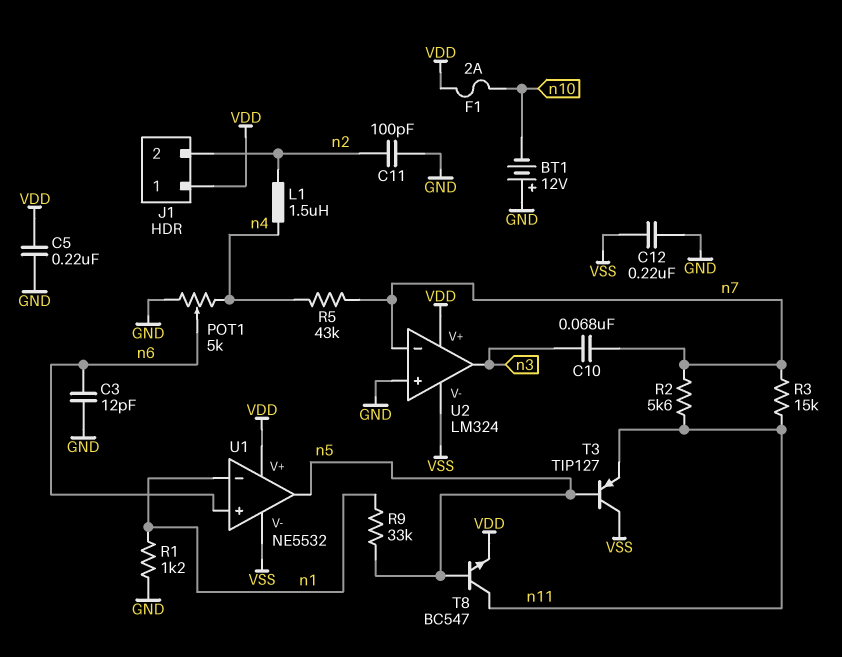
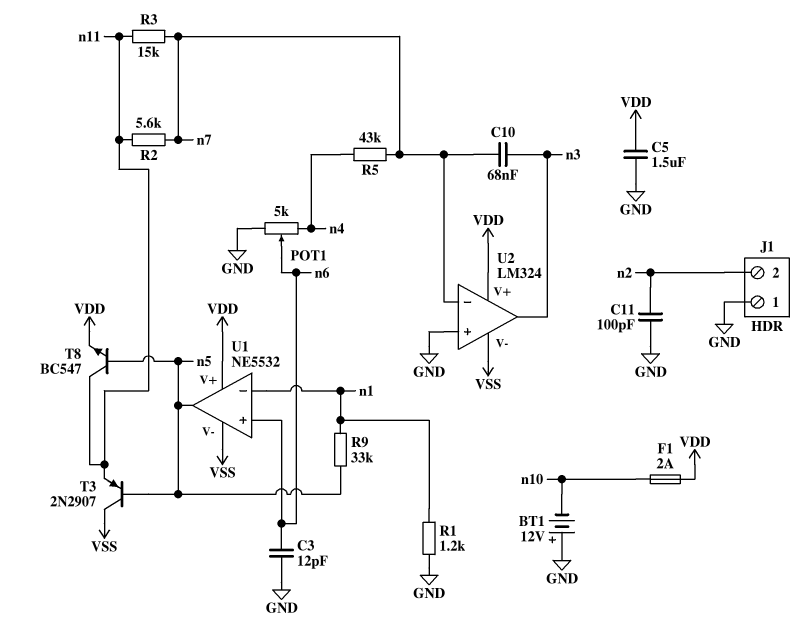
C5: 220nF (GND, VDD) -> 1.5uF (GND, VDD)
C12: 220nF (GND, VSS) -> none
J1 pin 1: VDD -> GND
L1: 1.5uH (n2, n4) -> none
T3: PNP TIP127 (B n5, C VSS, E n11) -> PNP 2N2907 (B n5, C VSS, E n11)

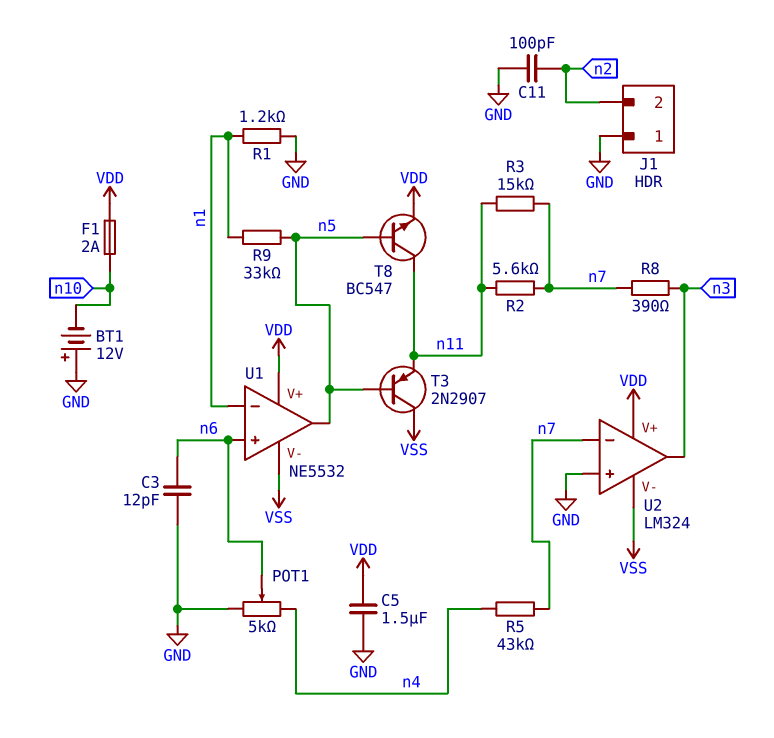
C10: 68nF (n3, n7) -> none
R8: none -> 390 (n3, n7)

